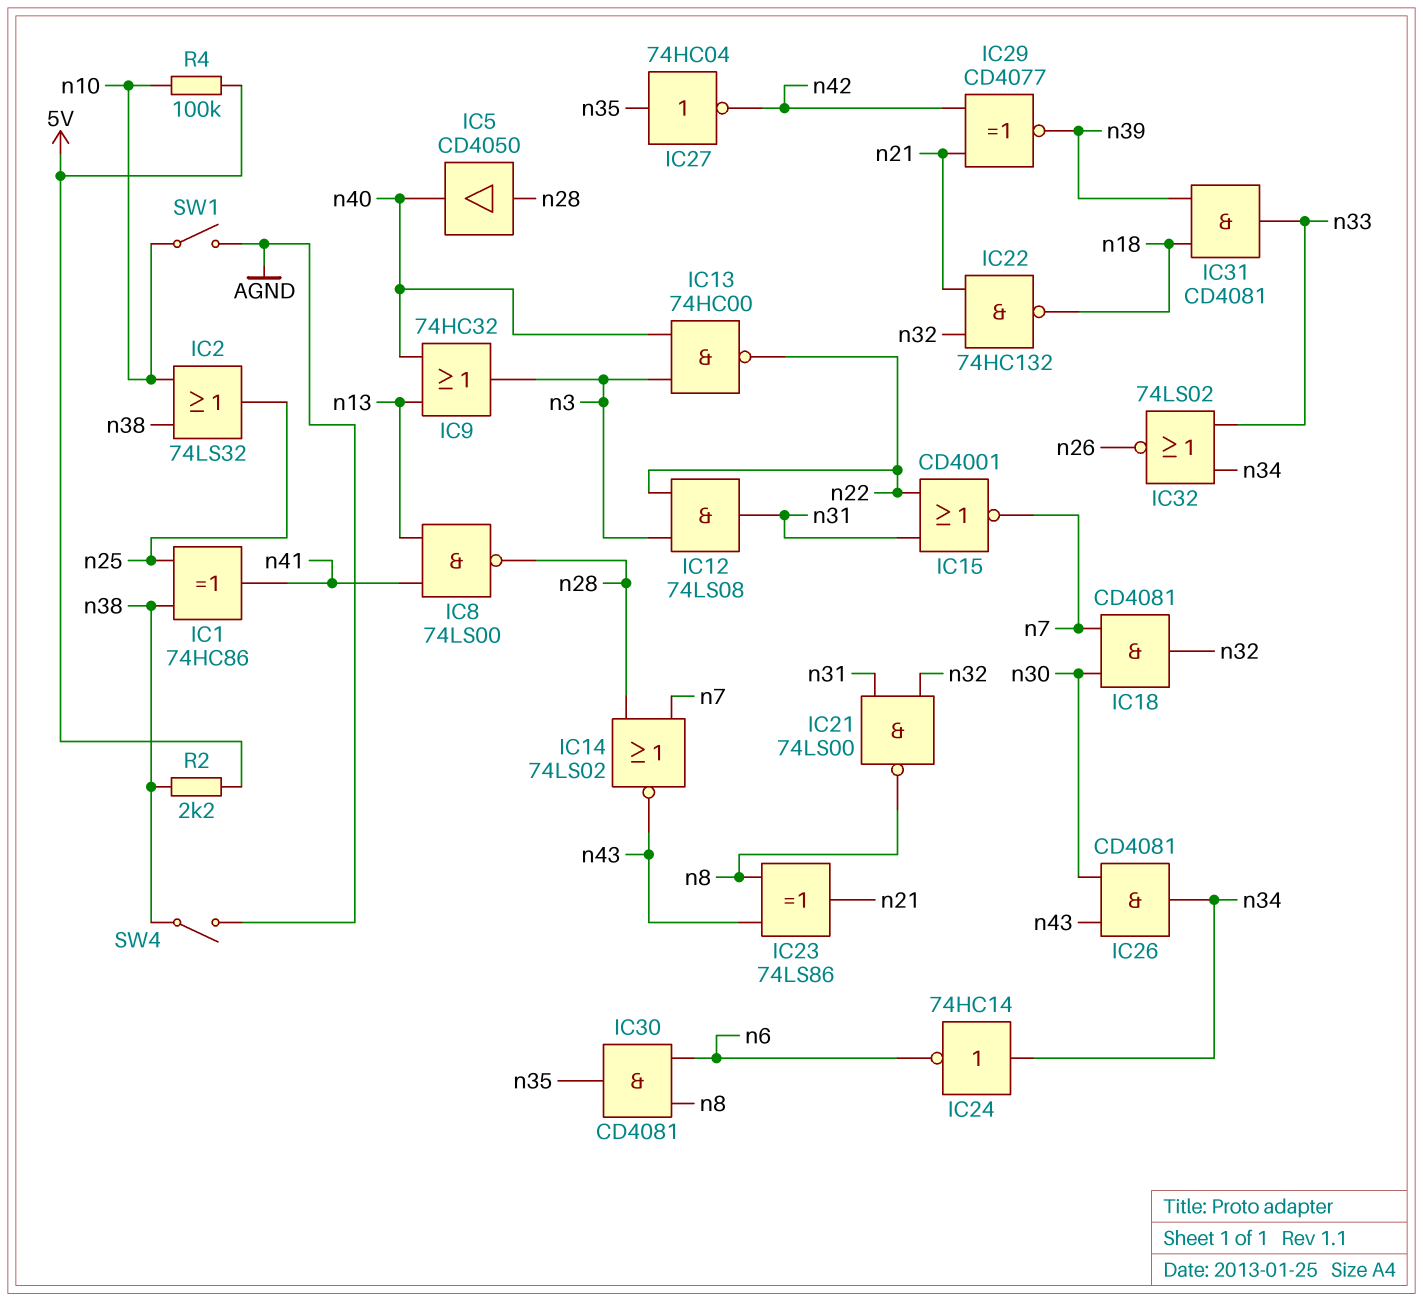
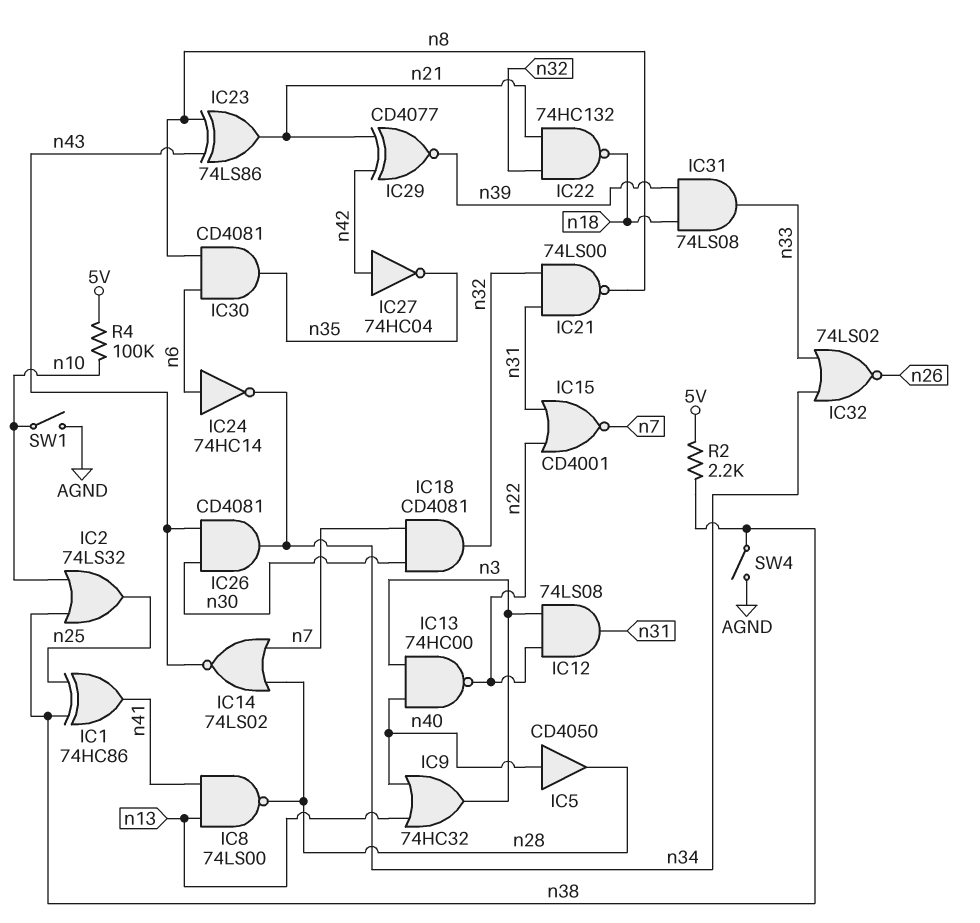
IC5: buffer CD4050 (in n28, out n40) -> buffer CD4050 (in n40, out n28)
IC24: NOT 74HC14 (in n34, out n6) -> NOT 74HC14 (in n6, out n34)
IC27: NOT 74HC04 (in n35, out n42) -> NOT 74HC04 (in n42, out n35)
IC31: AND CD4081 (in n18, in n39, out n33) -> AND 74LS08 (in n18, in n39, out n33)

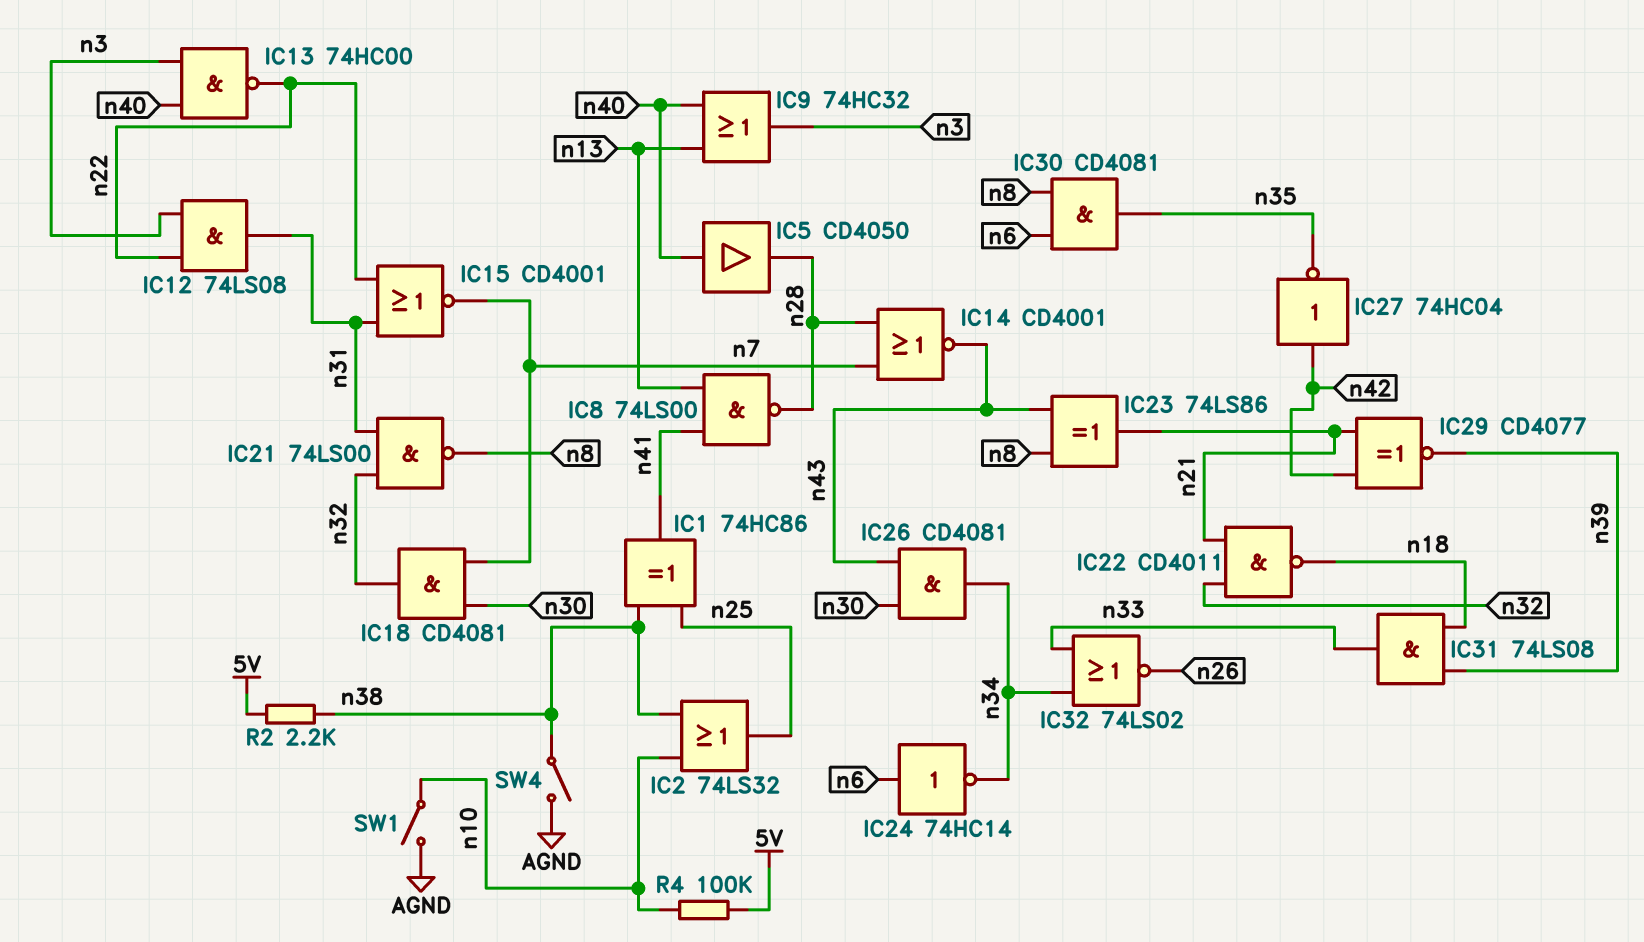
IC14: NOR 74LS02 (in n7, in n28, out n43) -> NOR CD4001 (in n7, in n28, out n43)
IC22: NAND 74HC132 (in n21, in n32, out n18) -> NAND CD4011 (in n21, in n32, out n18)

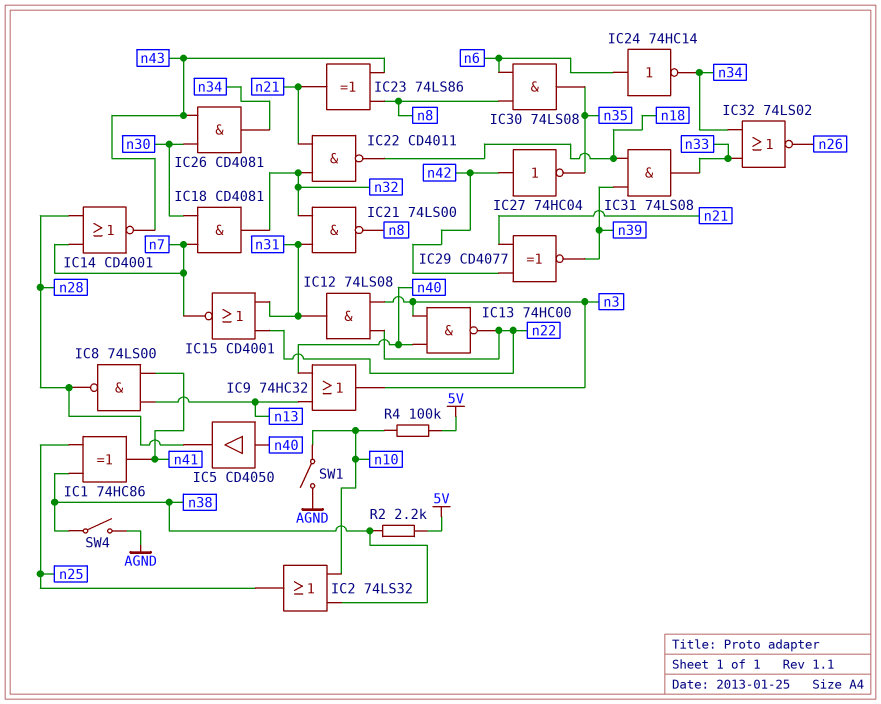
IC30: AND CD4081 (in n6, in n8, out n35) -> AND 74LS08 (in n6, in n8, out n35)

